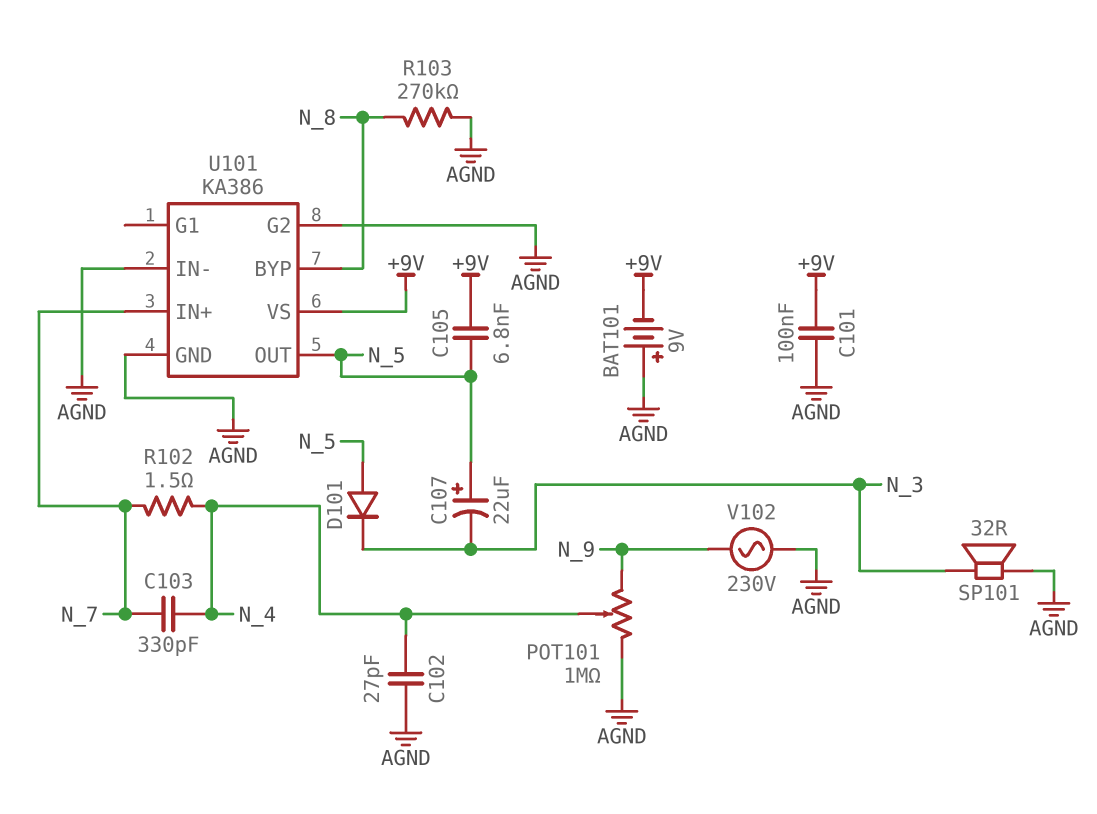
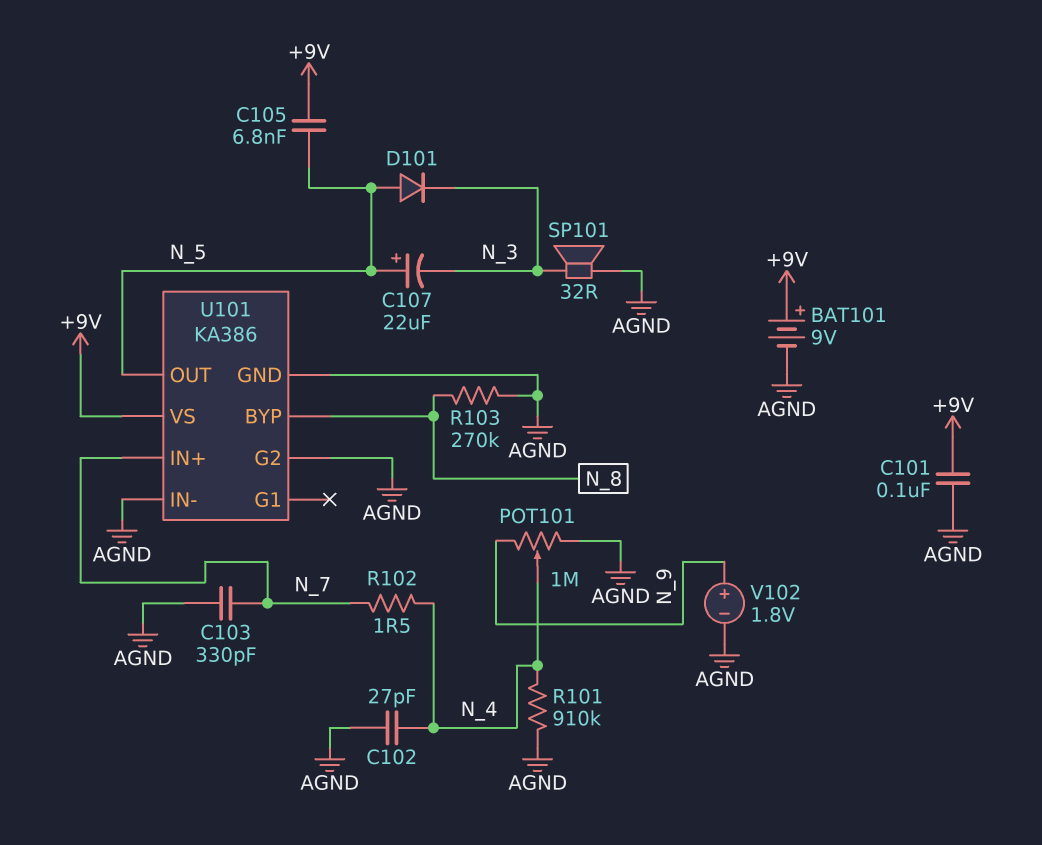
BAT101: 9V (plus AGND, minus +9V) -> 9V (plus +9V, minus AGND)
C103: 330pF (N_4, N_7) -> 330pF (AGND, N_7)
R101: none -> 910k (AGND, N_4)
V102: AC 230V (AGND, N_9) -> 1.8V (plus N_9, minus AGND)

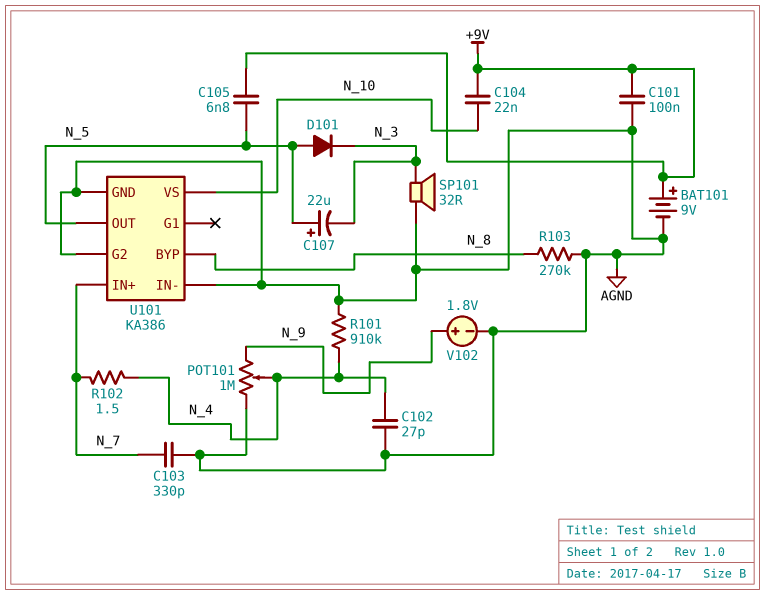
C104: none -> 22nF (+9V, N_10)
U101 pin VS: +9V -> N_10

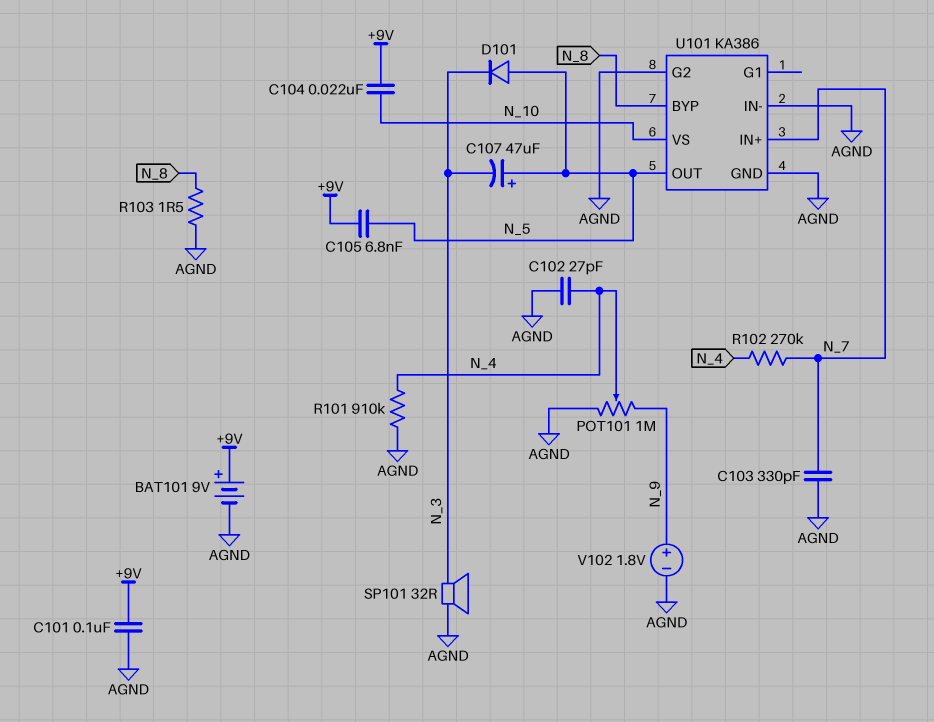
C107: 22uF (plus N_5, minus N_3) -> 47uF (plus N_5, minus N_3)
R102: 1.5 (N_4, N_7) -> 270k (N_4, N_7)
R103: 270k (AGND, N_8) -> 1.5 (AGND, N_8)

